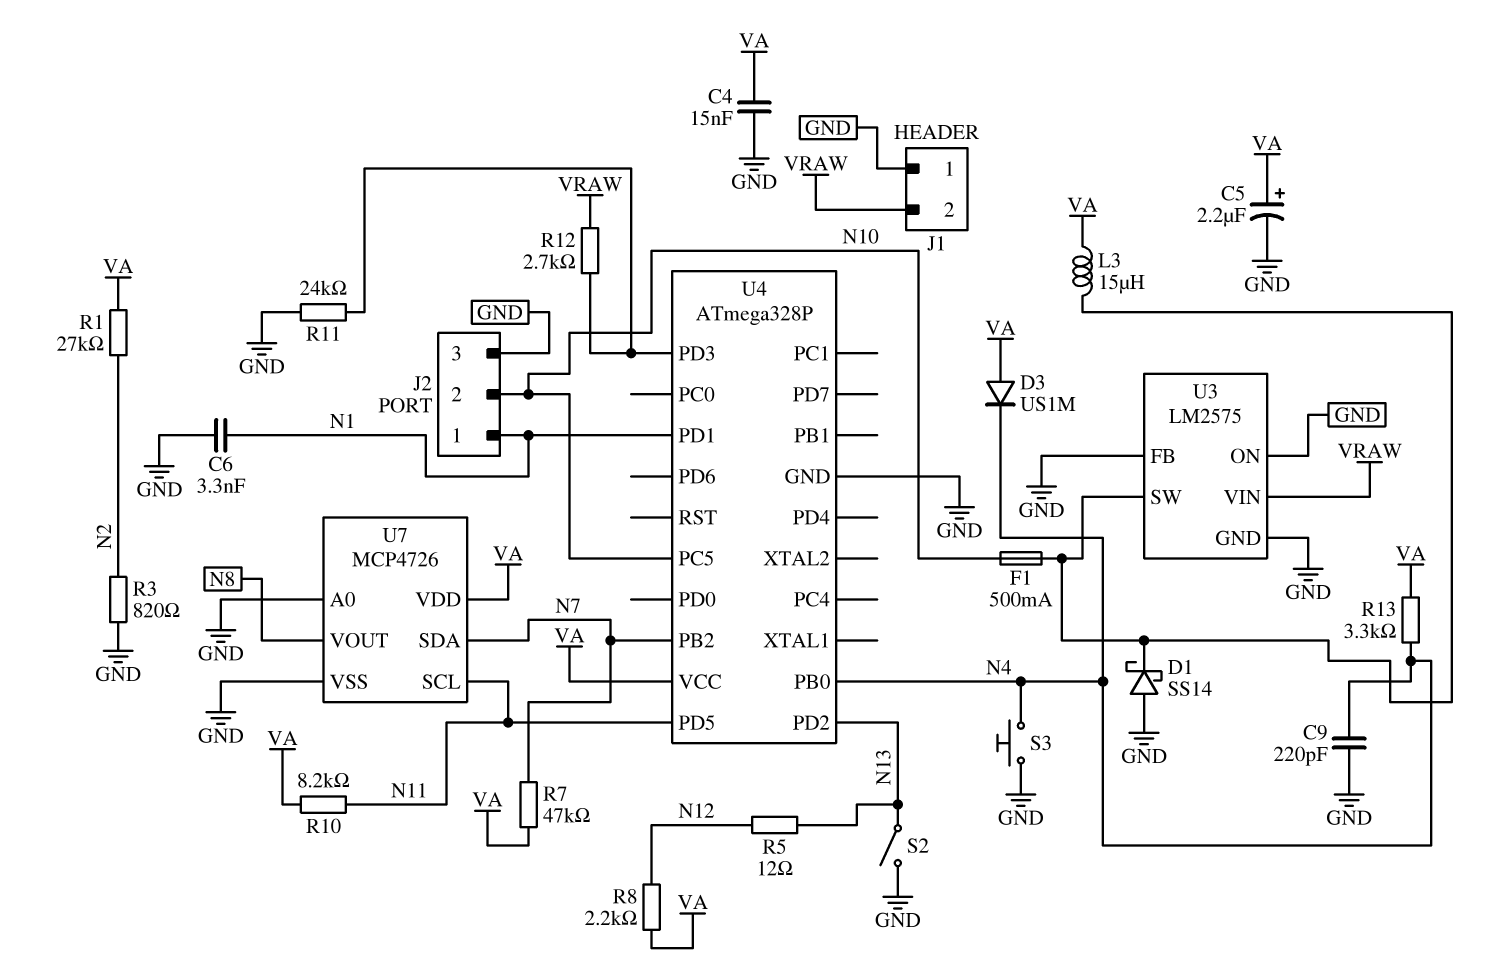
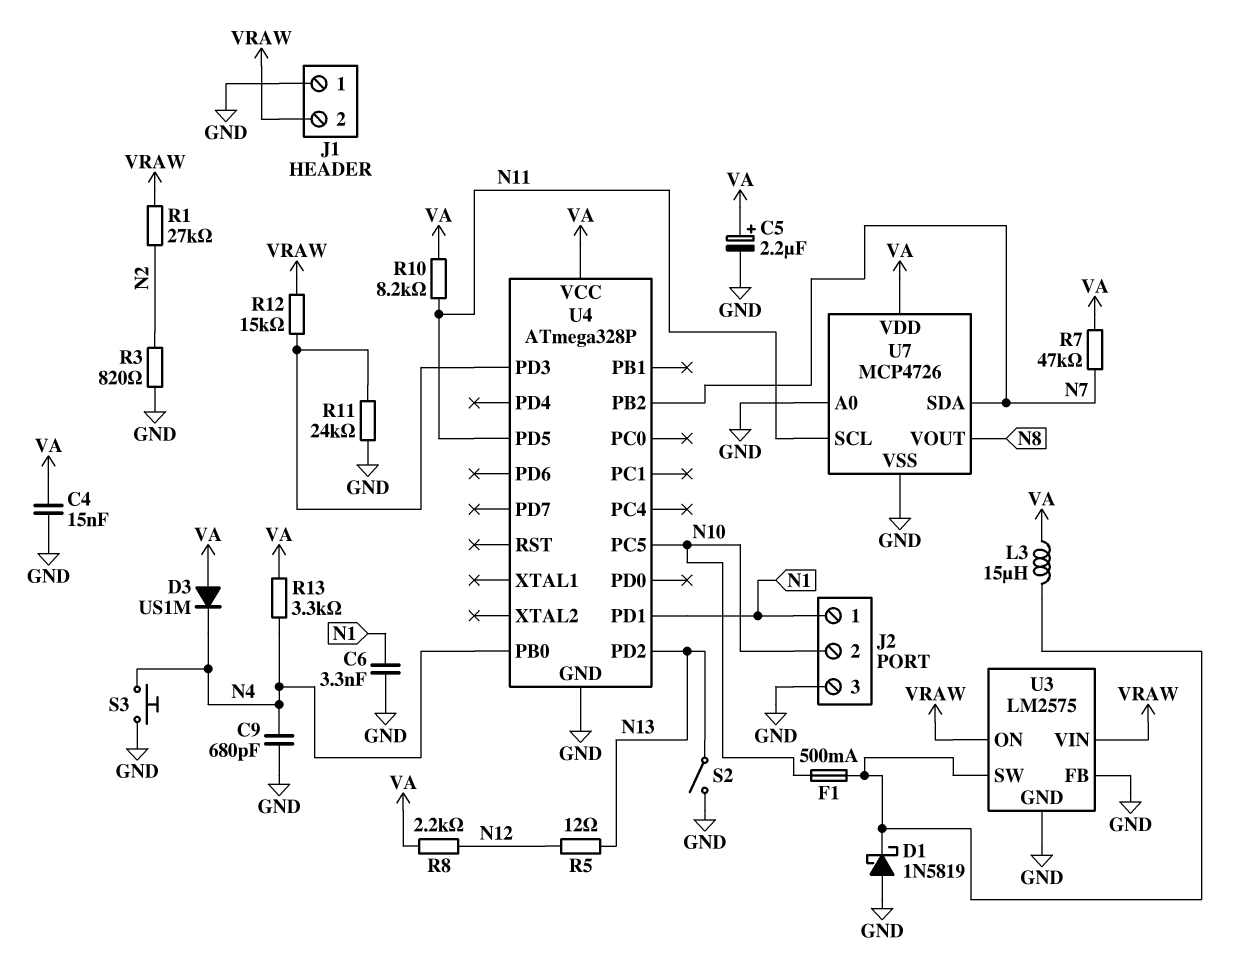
C9: 220pF (GND, N4) -> 680pF (GND, N4)
D1: schottky SS14 (A GND, K U3/SW) -> schottky 1N5819 (A GND, K U3/SW)
R1: 27k (N2, VA) -> 27k (N2, VRAW)
R12: 2.7k (U4/PD3, VRAW) -> 15k (U4/PD3, VRAW)
U3 pin ON: GND -> VRAW

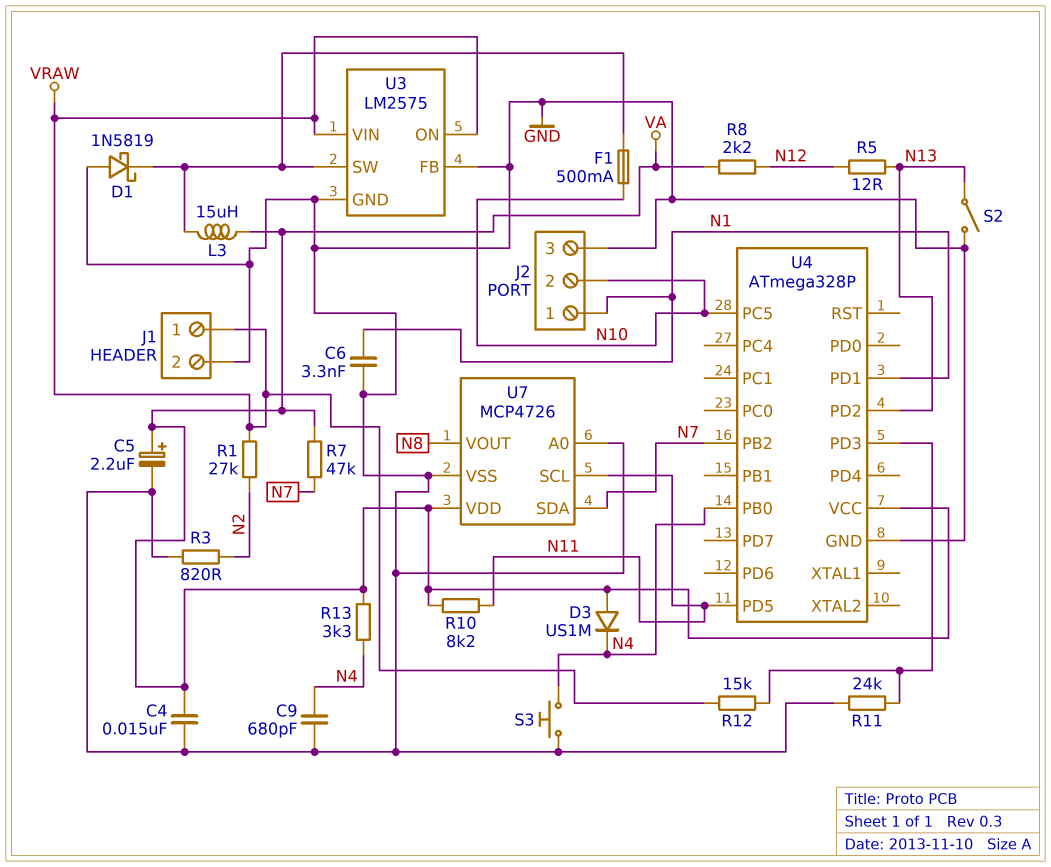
J1 pin 1: GND -> VRAW
J1 pin 2: VRAW -> GND

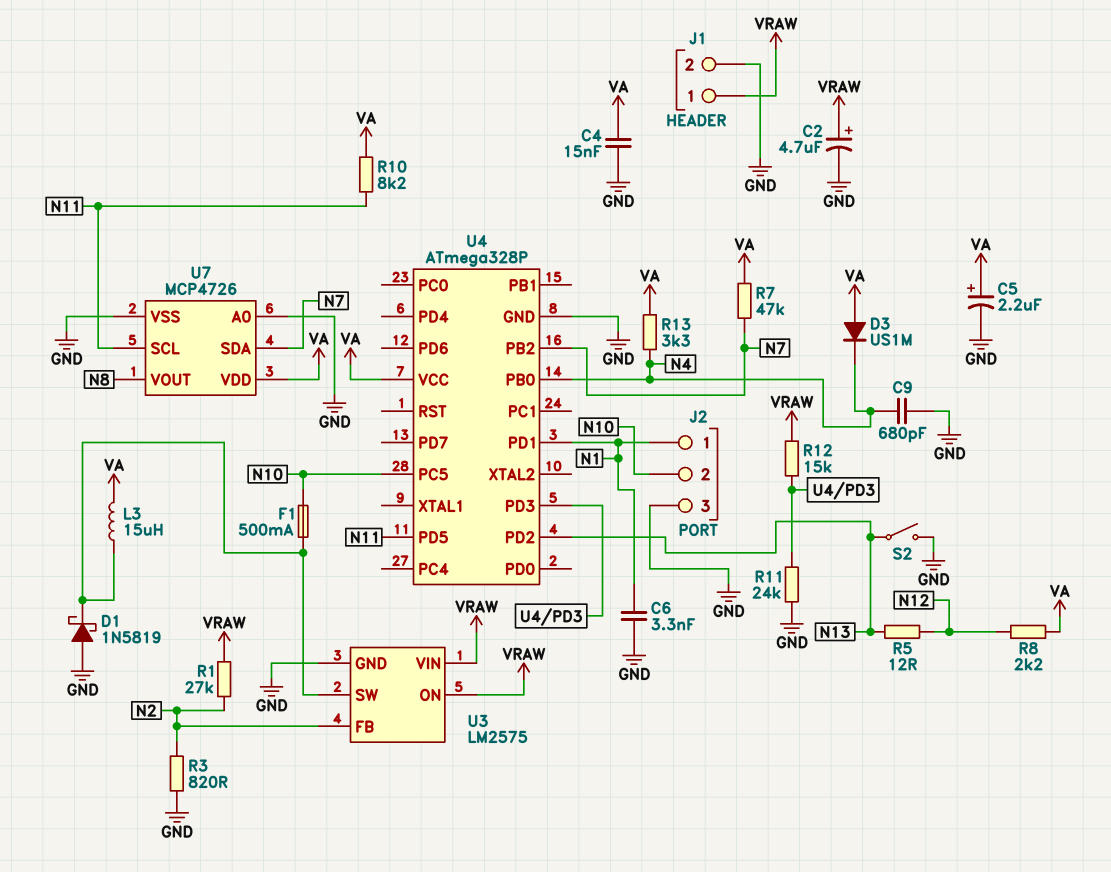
C2: none -> 4.7uF (plus VRAW, minus GND)
S3: button (GND, N4) -> none
U3 pin FB: GND -> N2

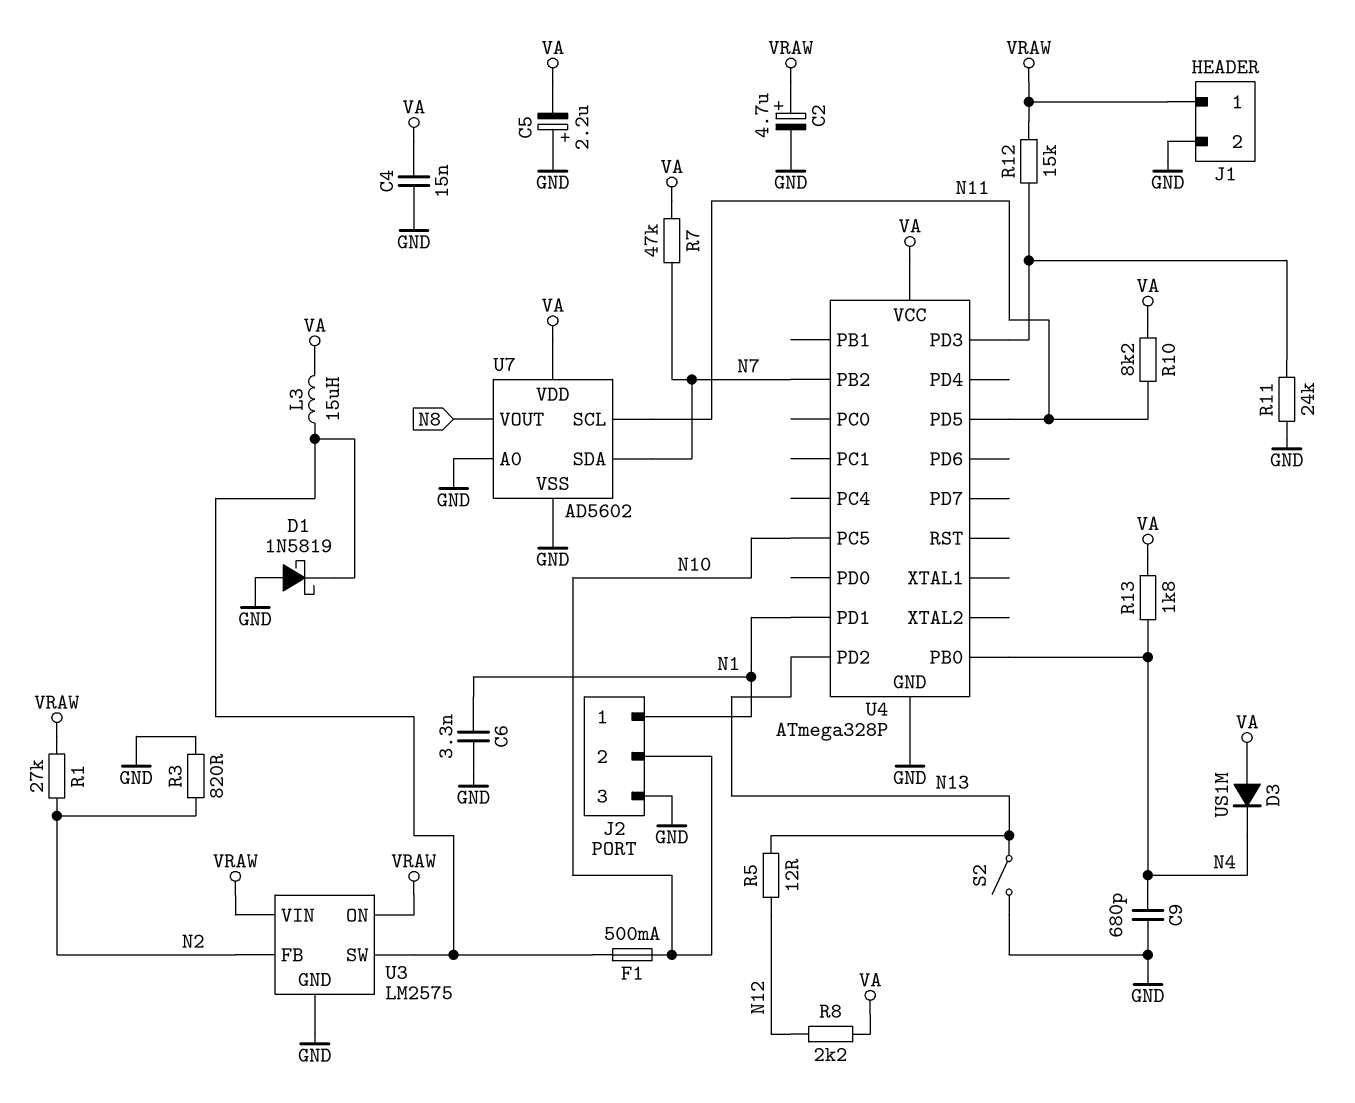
C5: 2.2uF (plus VA, minus GND) -> 2.2uF (plus GND, minus VA)
R13: 3.3k (N4, VA) -> 1.8k (N4, VA)
U7: MCP4726 -> AD5602

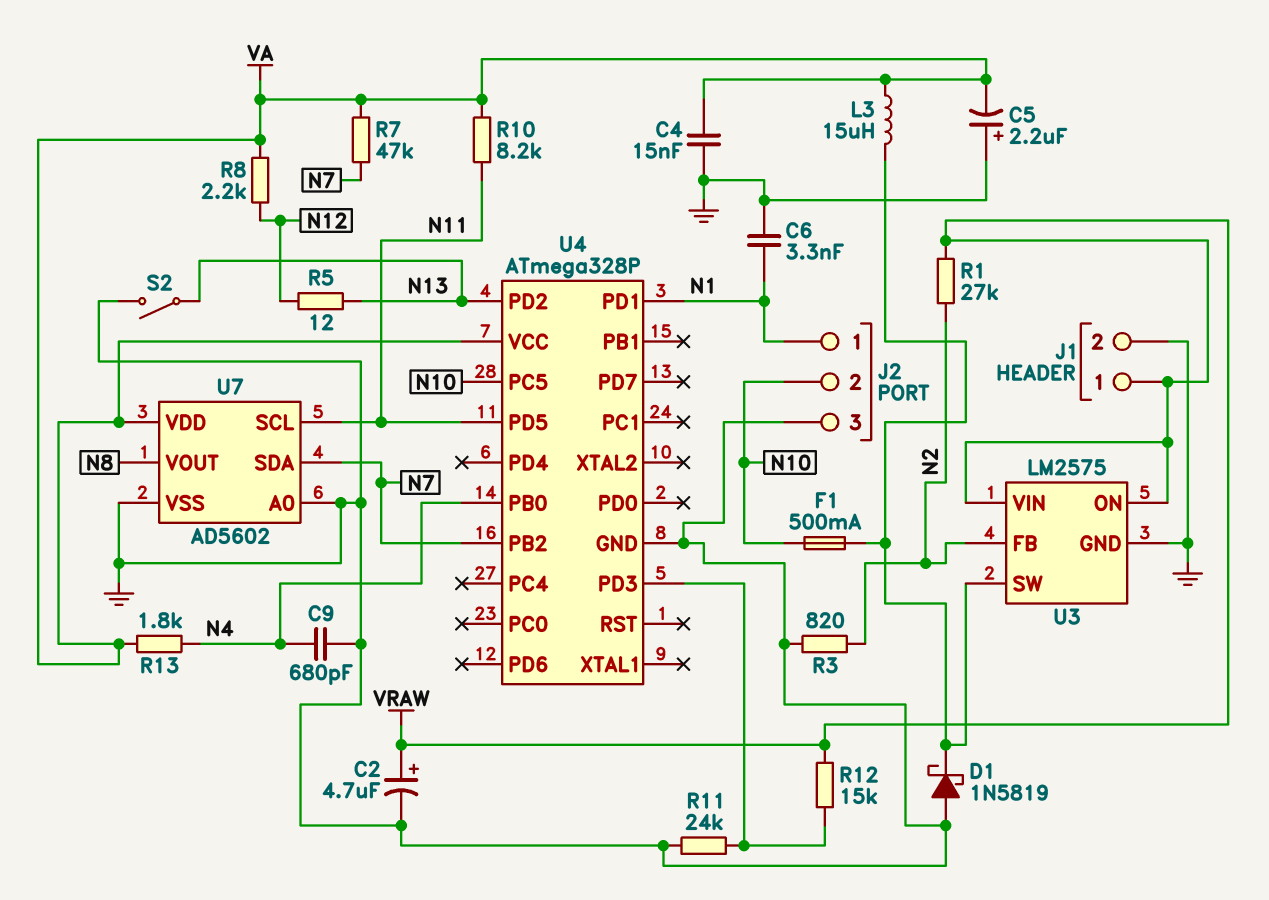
D3: diode US1M (A VA, K N4) -> none

